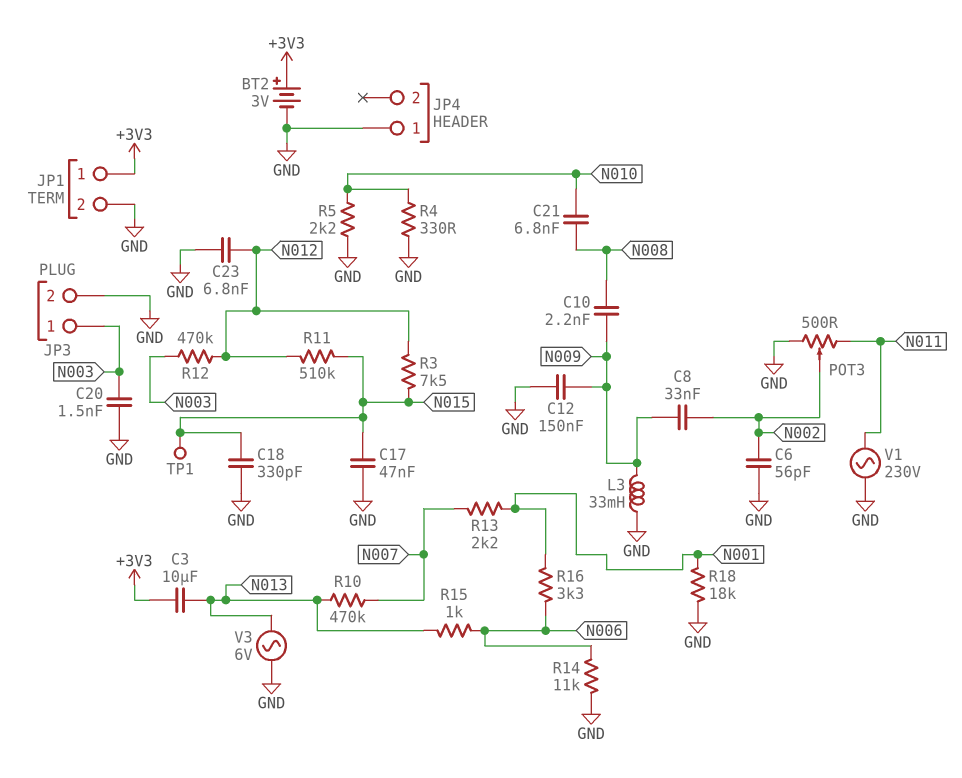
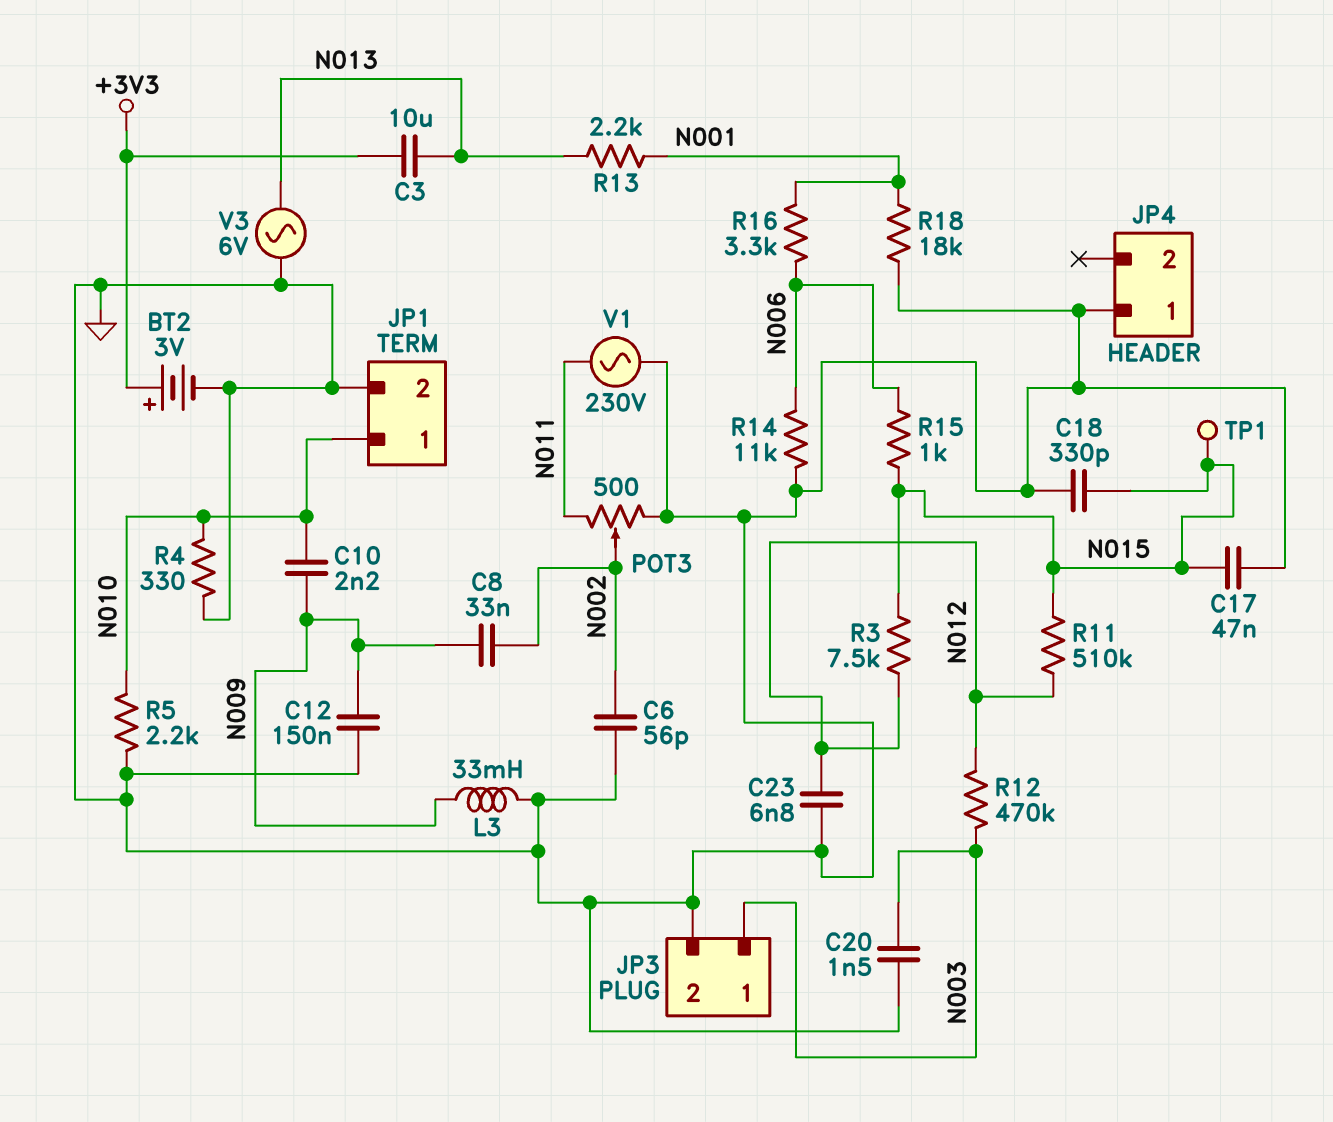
C10: 2.2nF (N008, N009) -> 2.2nF (N009, N010)
C21: 6.8nF (N008, N010) -> none
JP1 pin 1: +3V3 -> N010
R10: 470k (N007, N013) -> none
R13: 2.2k (N001, N007) -> 2.2k (N001, N013)
R15: 1k (N006, N013) -> 1k (N006, N015)

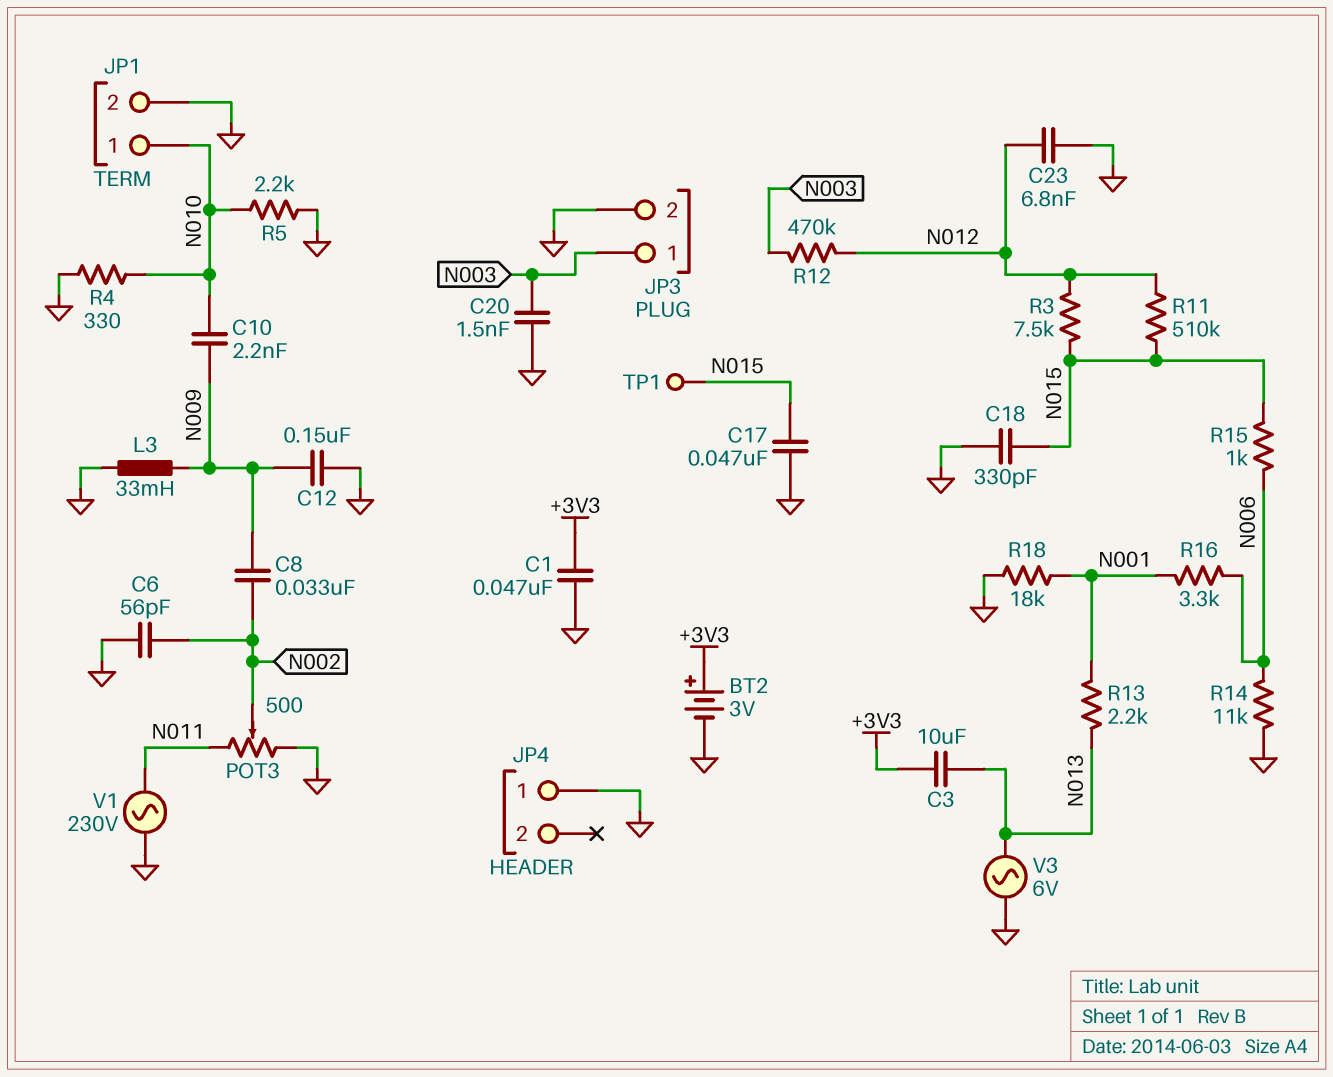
C1: none -> 47nF (+3V3, GND)

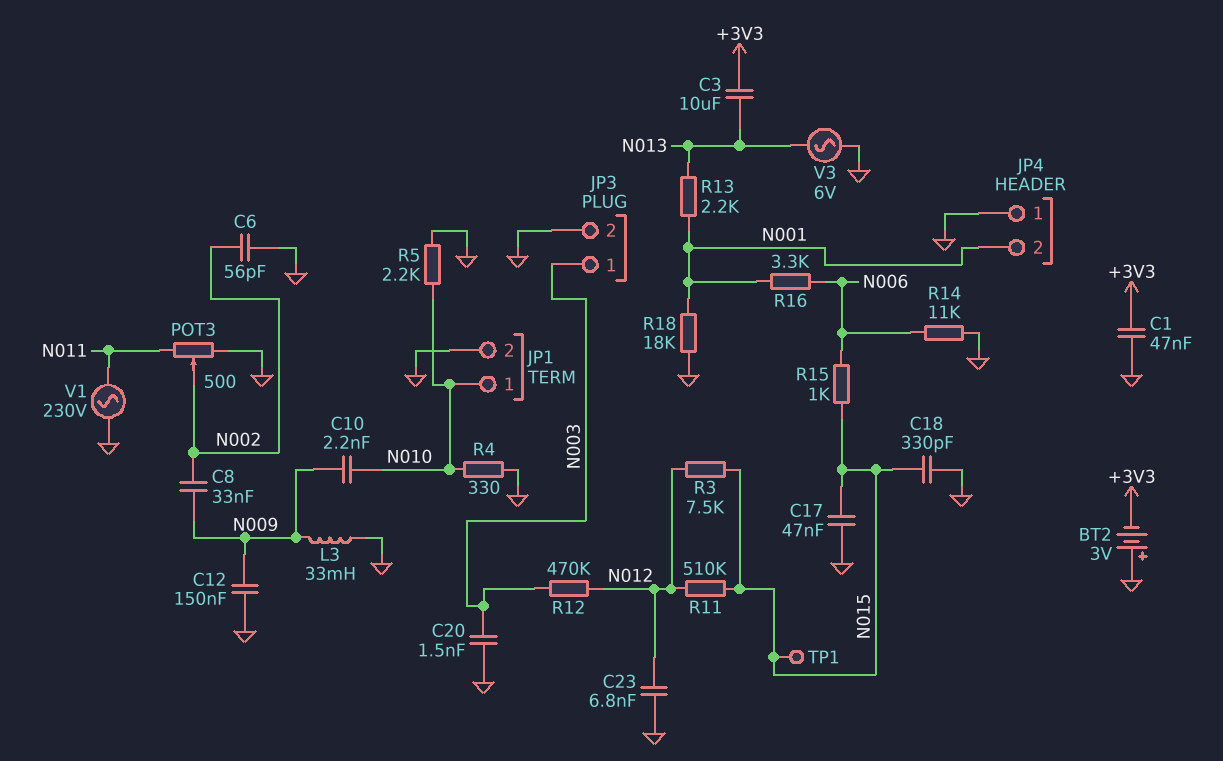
BT2: 3V (plus +3V3, minus GND) -> 3V (plus GND, minus +3V3)
JP4 pin 2: none -> N001

